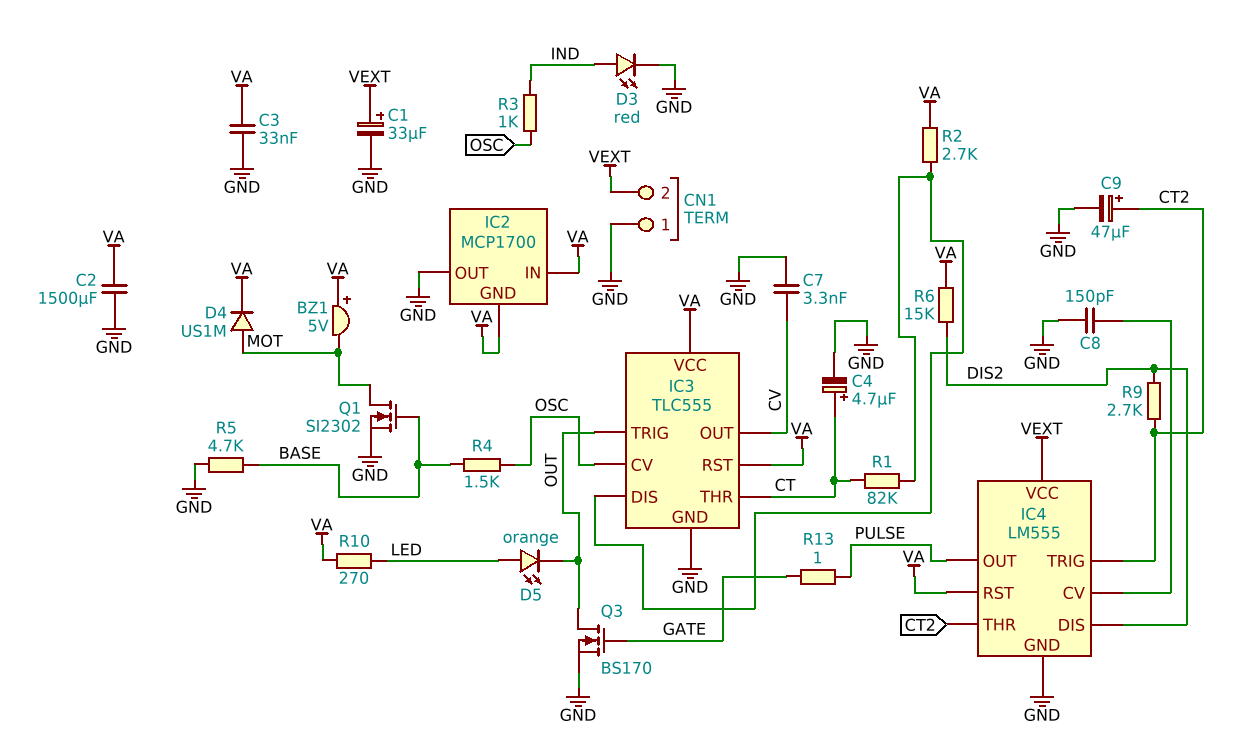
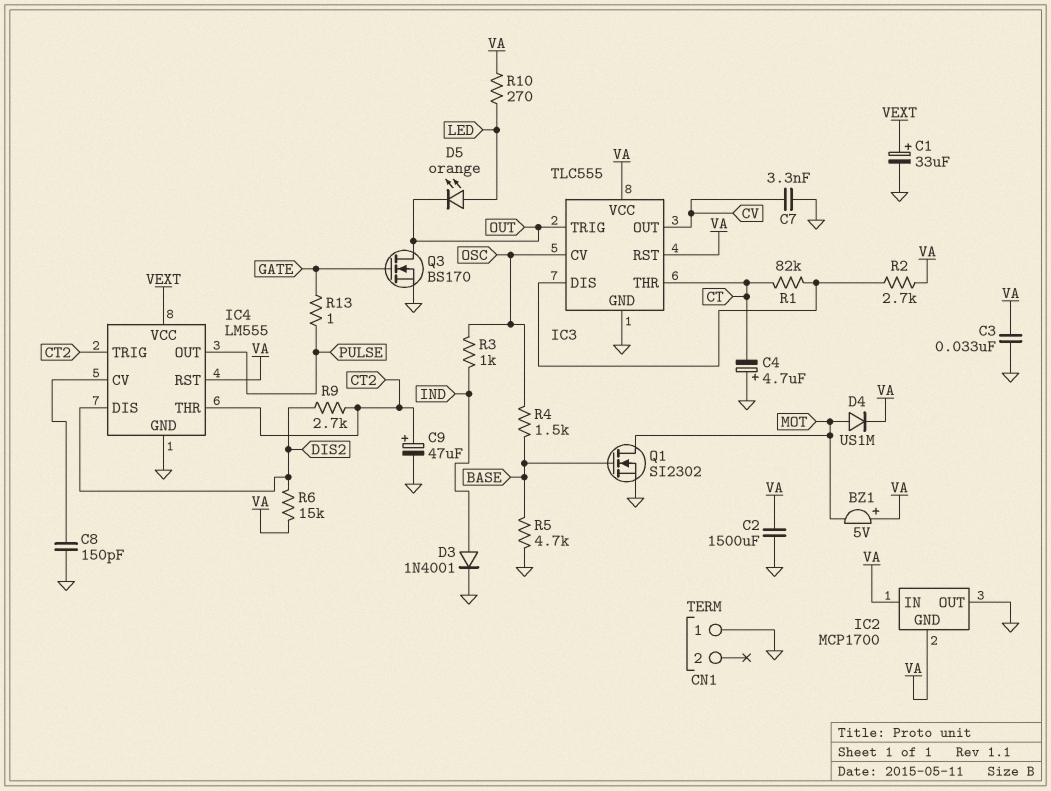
C4: 4.7uF (plus CT, minus GND) -> 4.7uF (plus GND, minus CT)
CN1 pin 2: VEXT -> none
D3: LED red (A IND, K GND) -> diode 1N4001 (A IND, K GND)

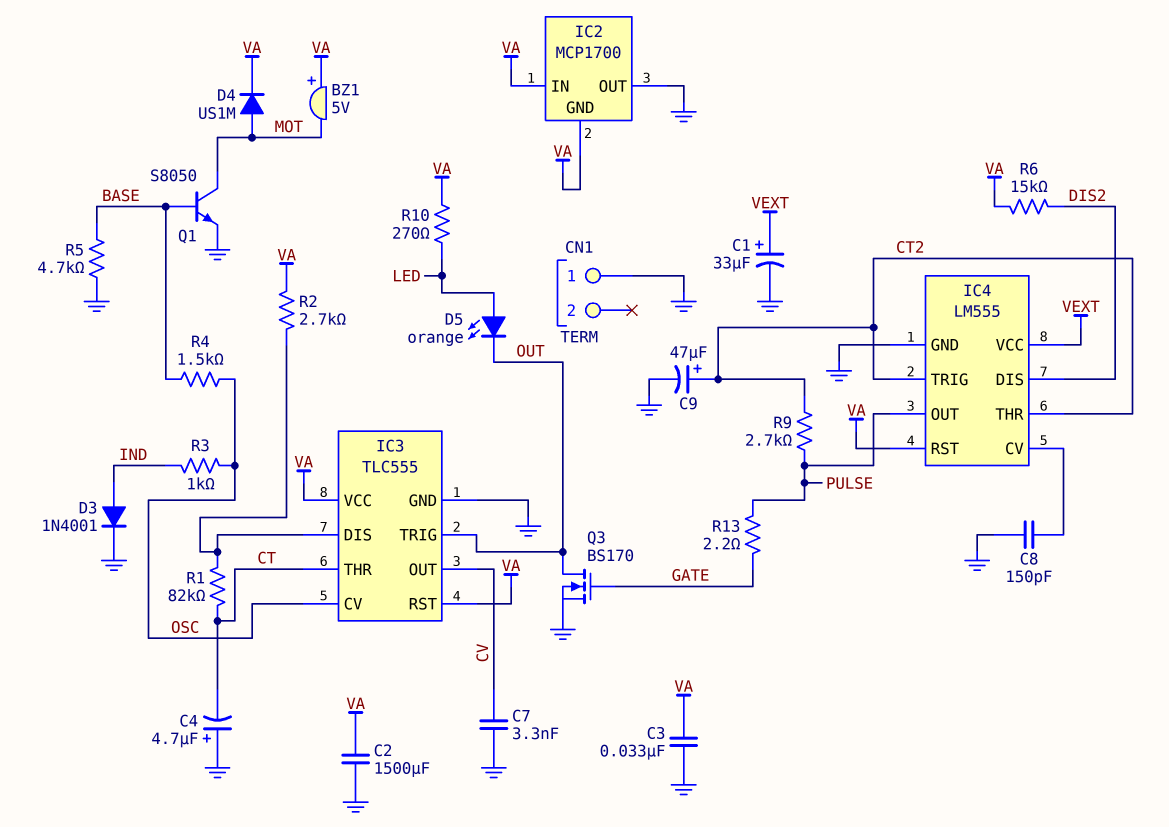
Q1: NMOS SI2302 (G BASE, D MOT, S GND) -> NPN S8050 (B BASE, C MOT, E GND)
R9: 2.7k (CT2, DIS2) -> 2.7k (CT2, PULSE)
R13: 1 (GATE, PULSE) -> 2.2 (GATE, PULSE)

